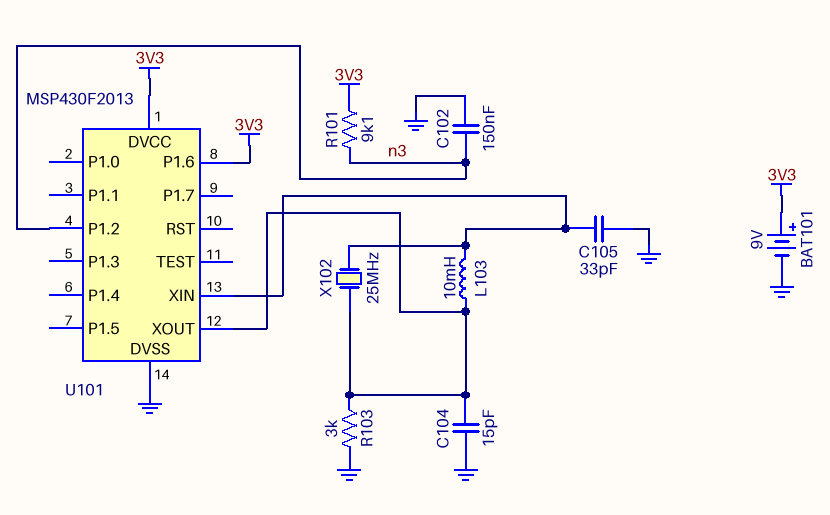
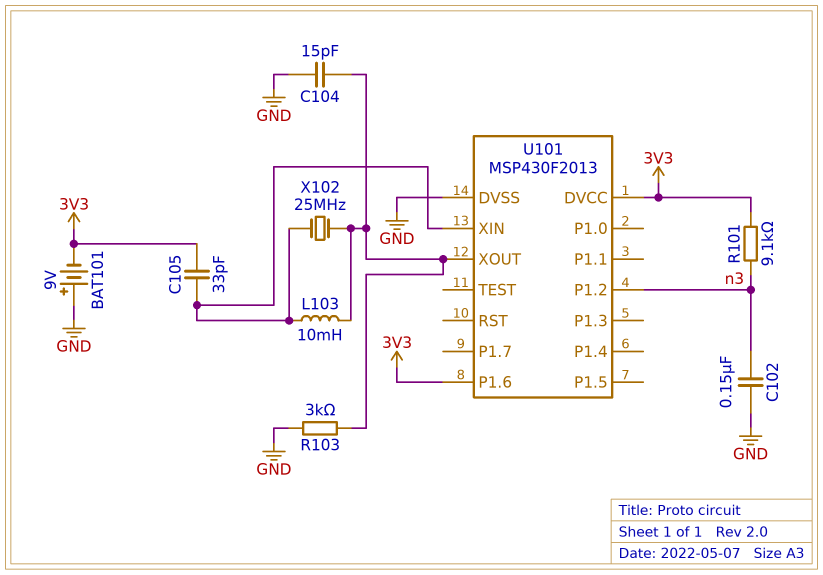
BAT101: 9V (plus 3V3, minus GND) -> 9V (plus GND, minus 3V3)
C105: 33pF (GND, U101/XIN) -> 33pF (3V3, U101/XIN)

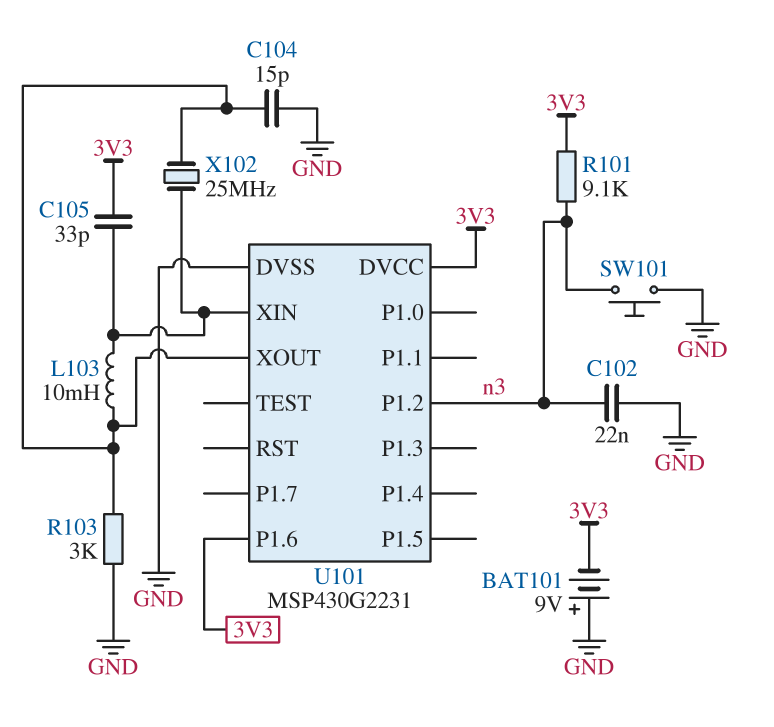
C102: 150nF (GND, n3) -> 22nF (GND, n3)
SW101: none -> button (GND, n3)
U101: MSP430F2013 -> MSP430G2231

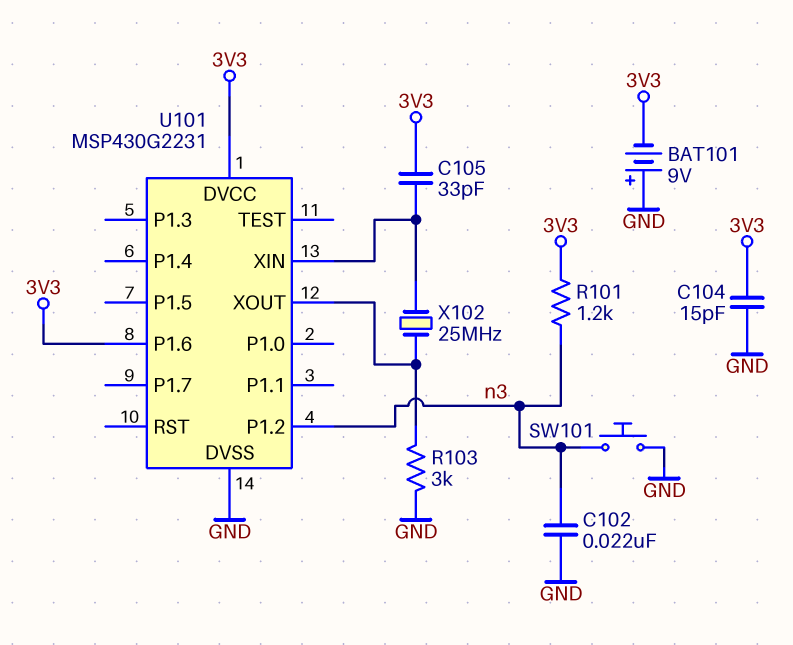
C104: 15pF (GND, U101/XOUT) -> 15pF (3V3, GND)
L103: 10mH (U101/XIN, U101/XOUT) -> none
R101: 9.1k (3V3, n3) -> 1.2k (3V3, n3)

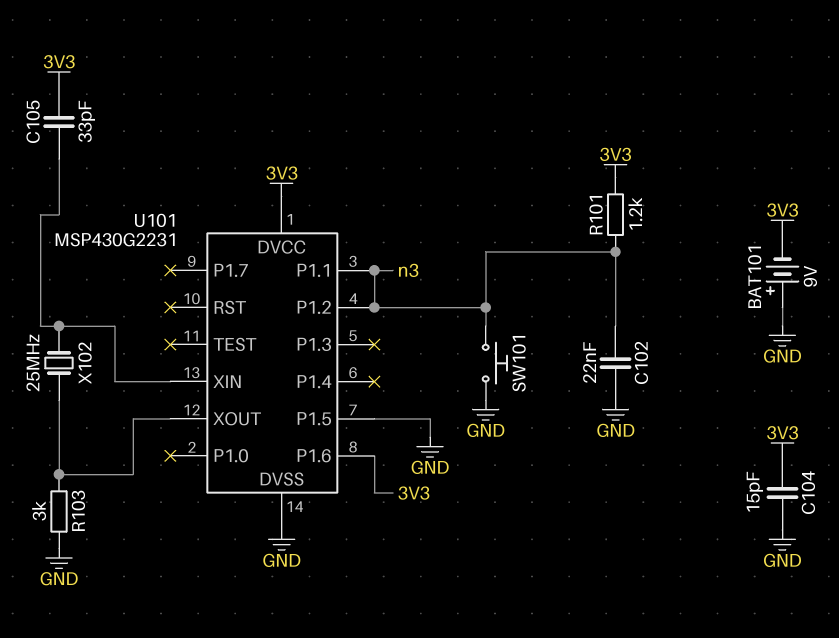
U101 pin P1.1: none -> n3
U101 pin P1.5: none -> GND

